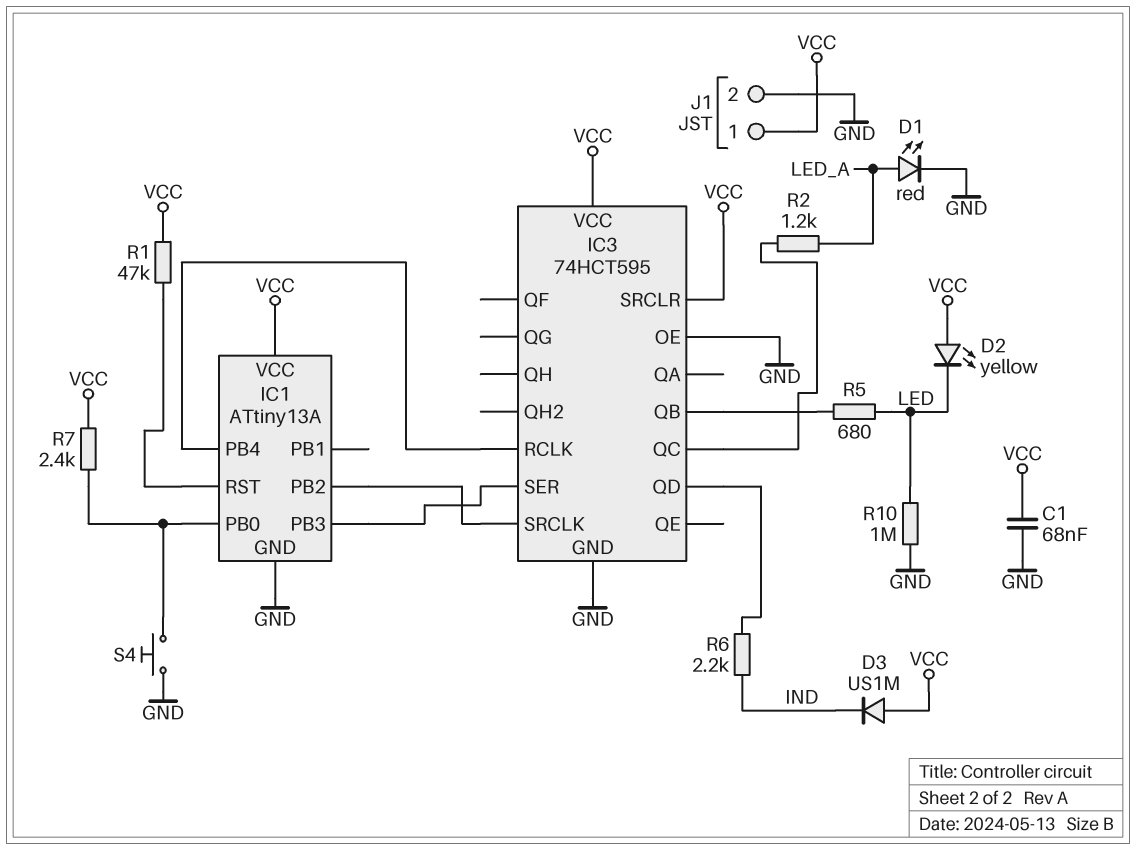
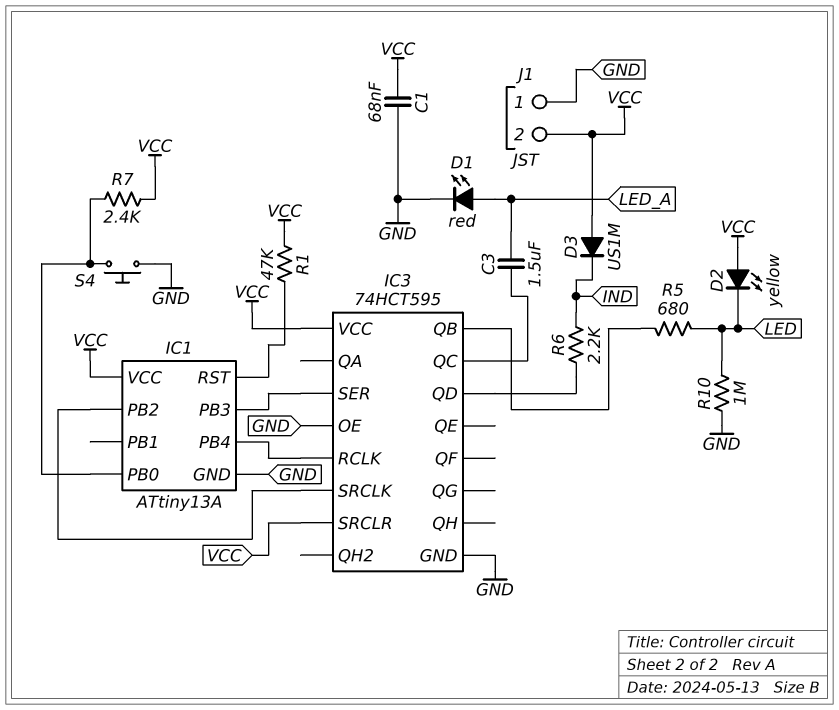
C3: none -> 1.5uF (IC3/QC, LED_A)
J1 pin 1: VCC -> GND
J1 pin 2: GND -> VCC
R2: 1.2k (IC3/QC, LED_A) -> none

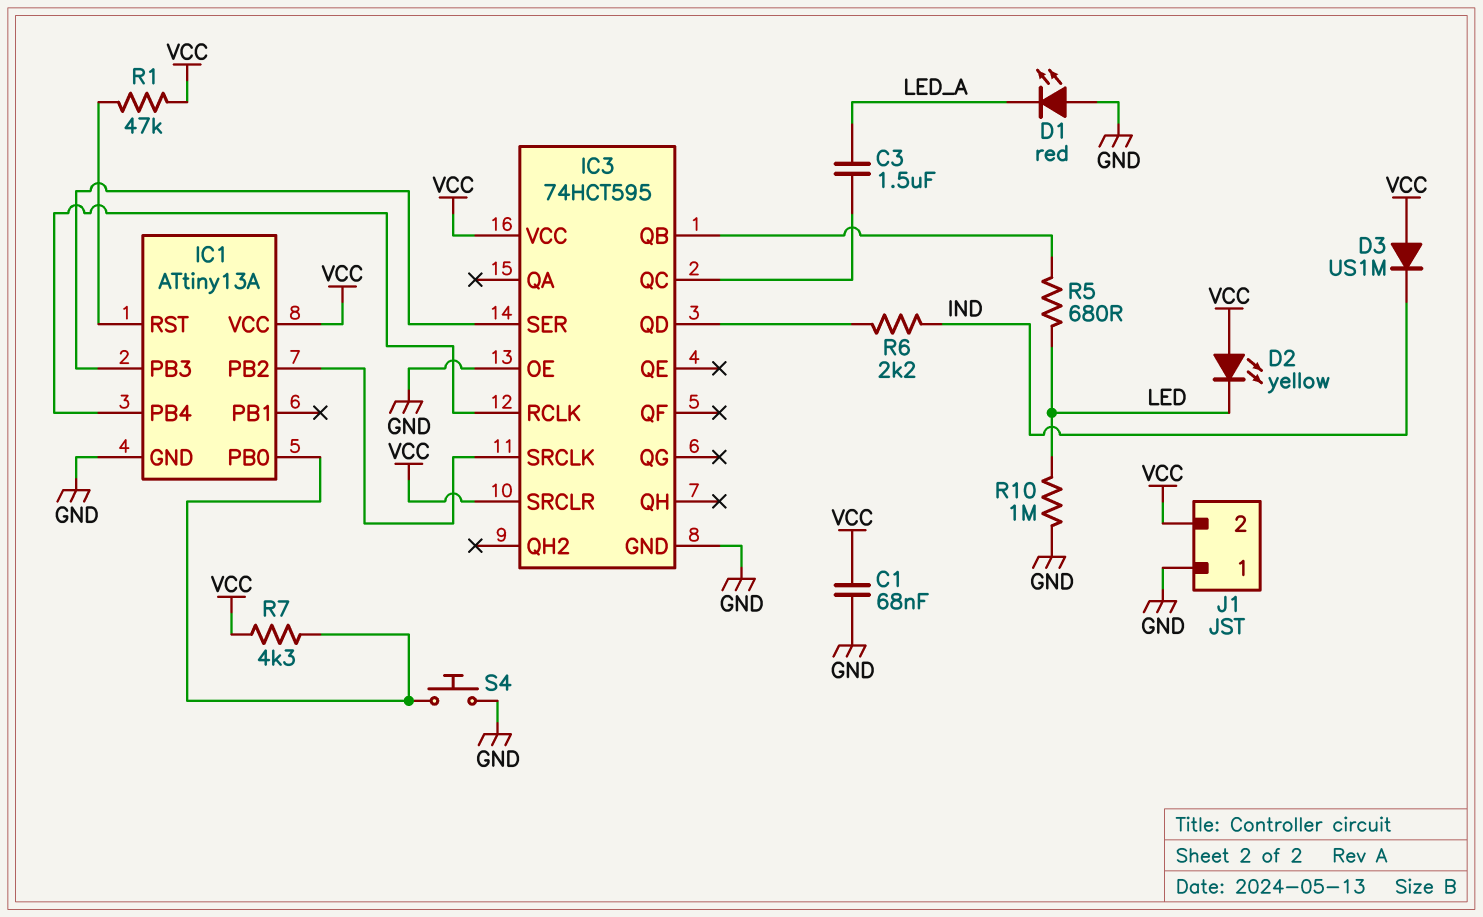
D1: LED red (A LED_A, K GND) -> LED red (A GND, K LED_A)
R7: 2.4k (IC1/PB0, VCC) -> 4.3k (IC1/PB0, VCC)

